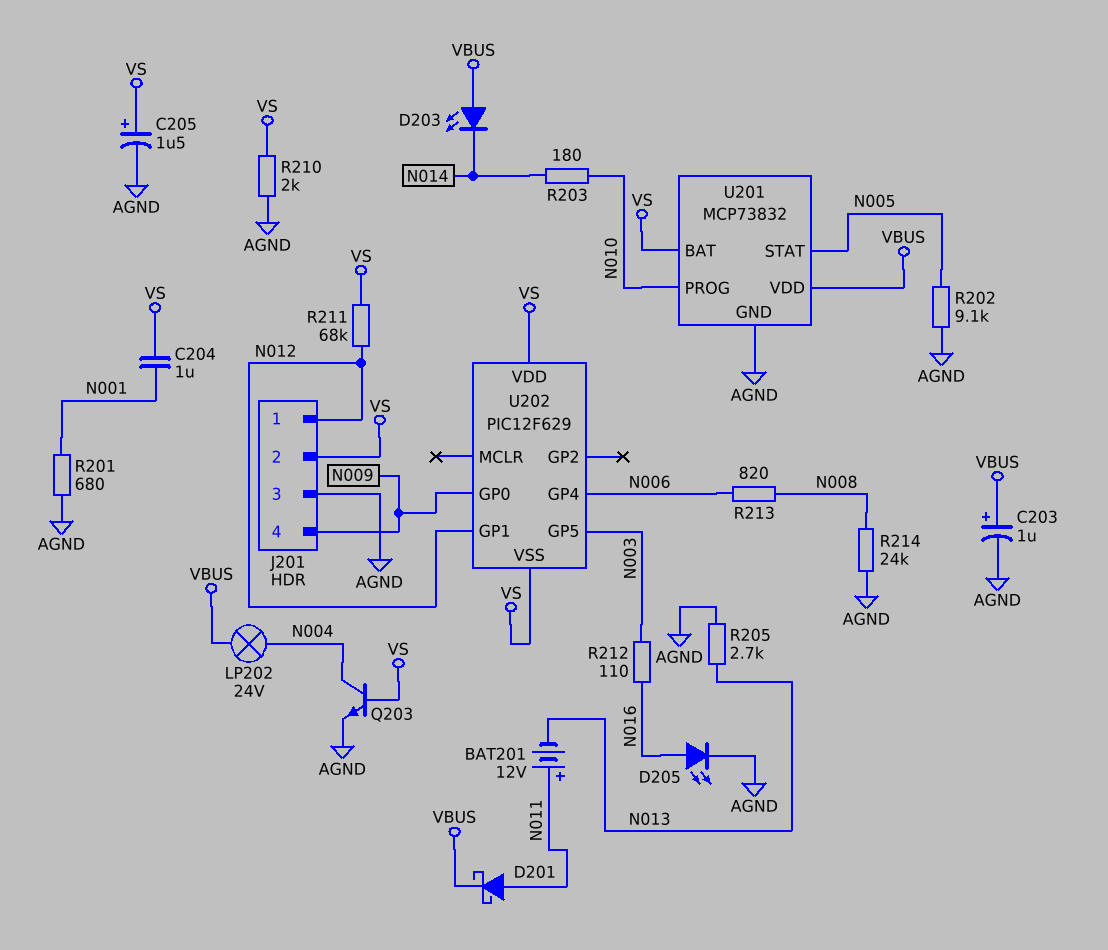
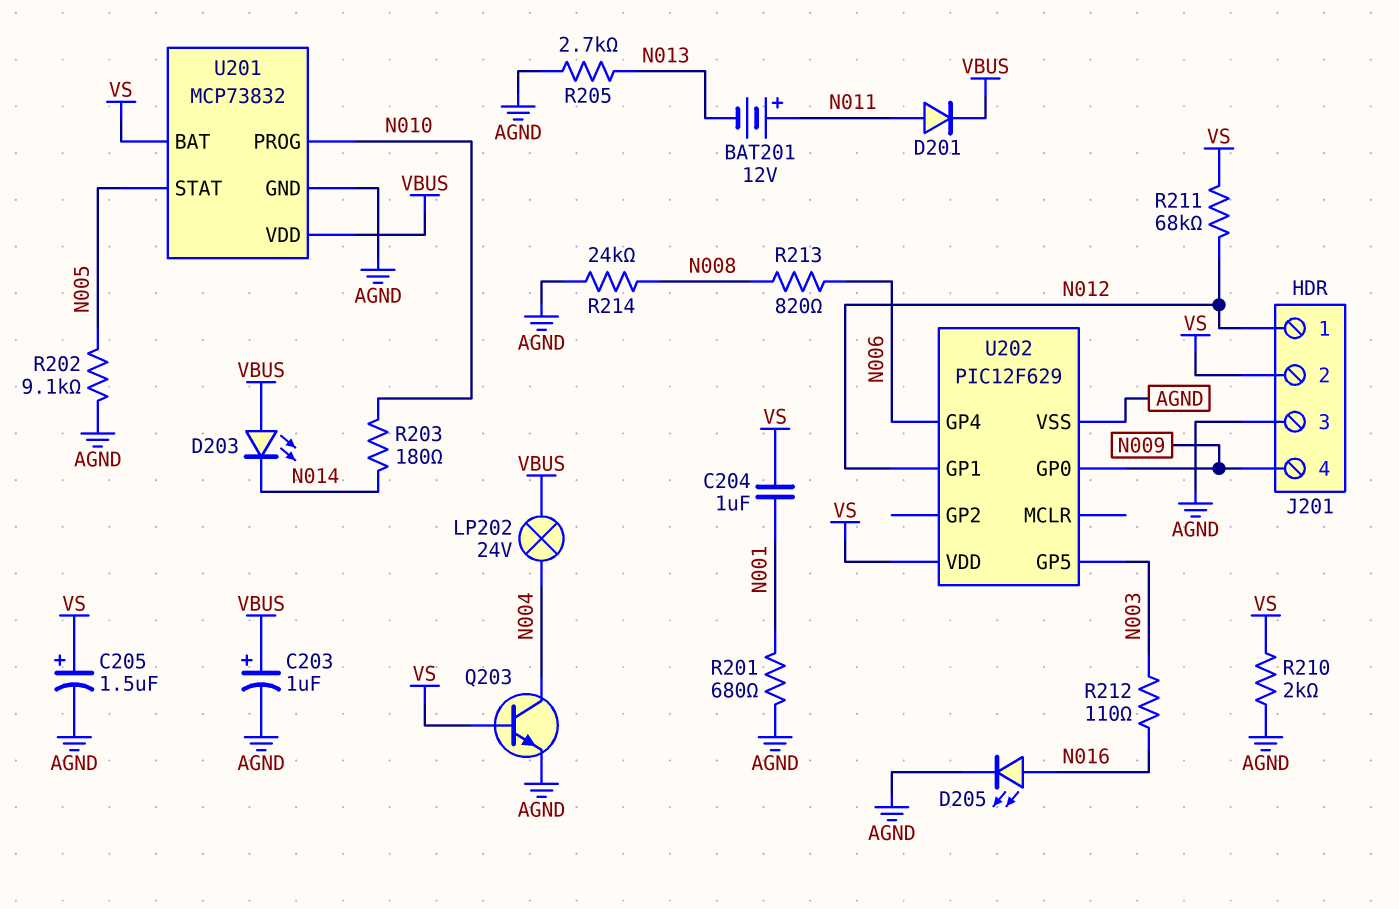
D201: schottky (A N011, K VBUS) -> diode (A N011, K VBUS)
U202 pin VSS: VS -> AGND

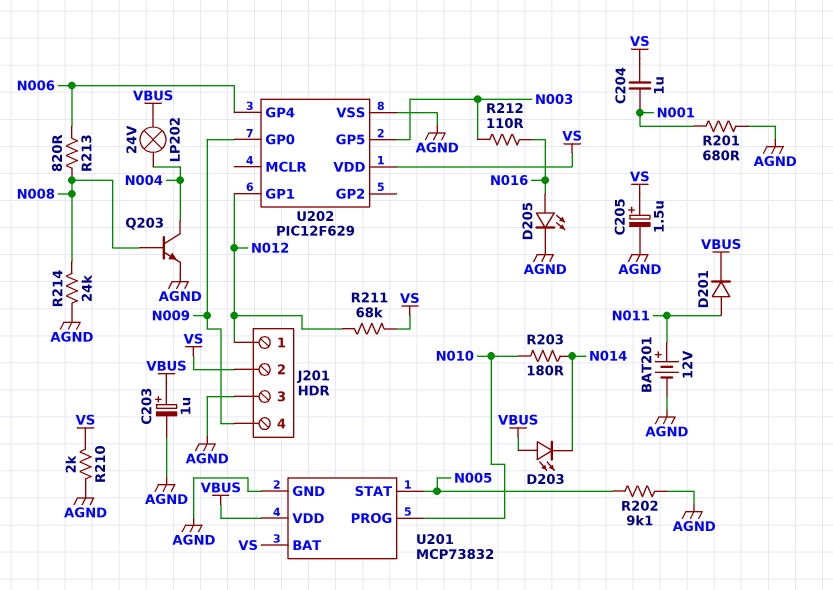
BAT201: 12V (plus N011, minus N013) -> 12V (plus N011, minus AGND)
Q203: NPN (B VS, C N004, E AGND) -> NPN (B N008, C N004, E AGND)
R205: 2.7k (AGND, N013) -> none

